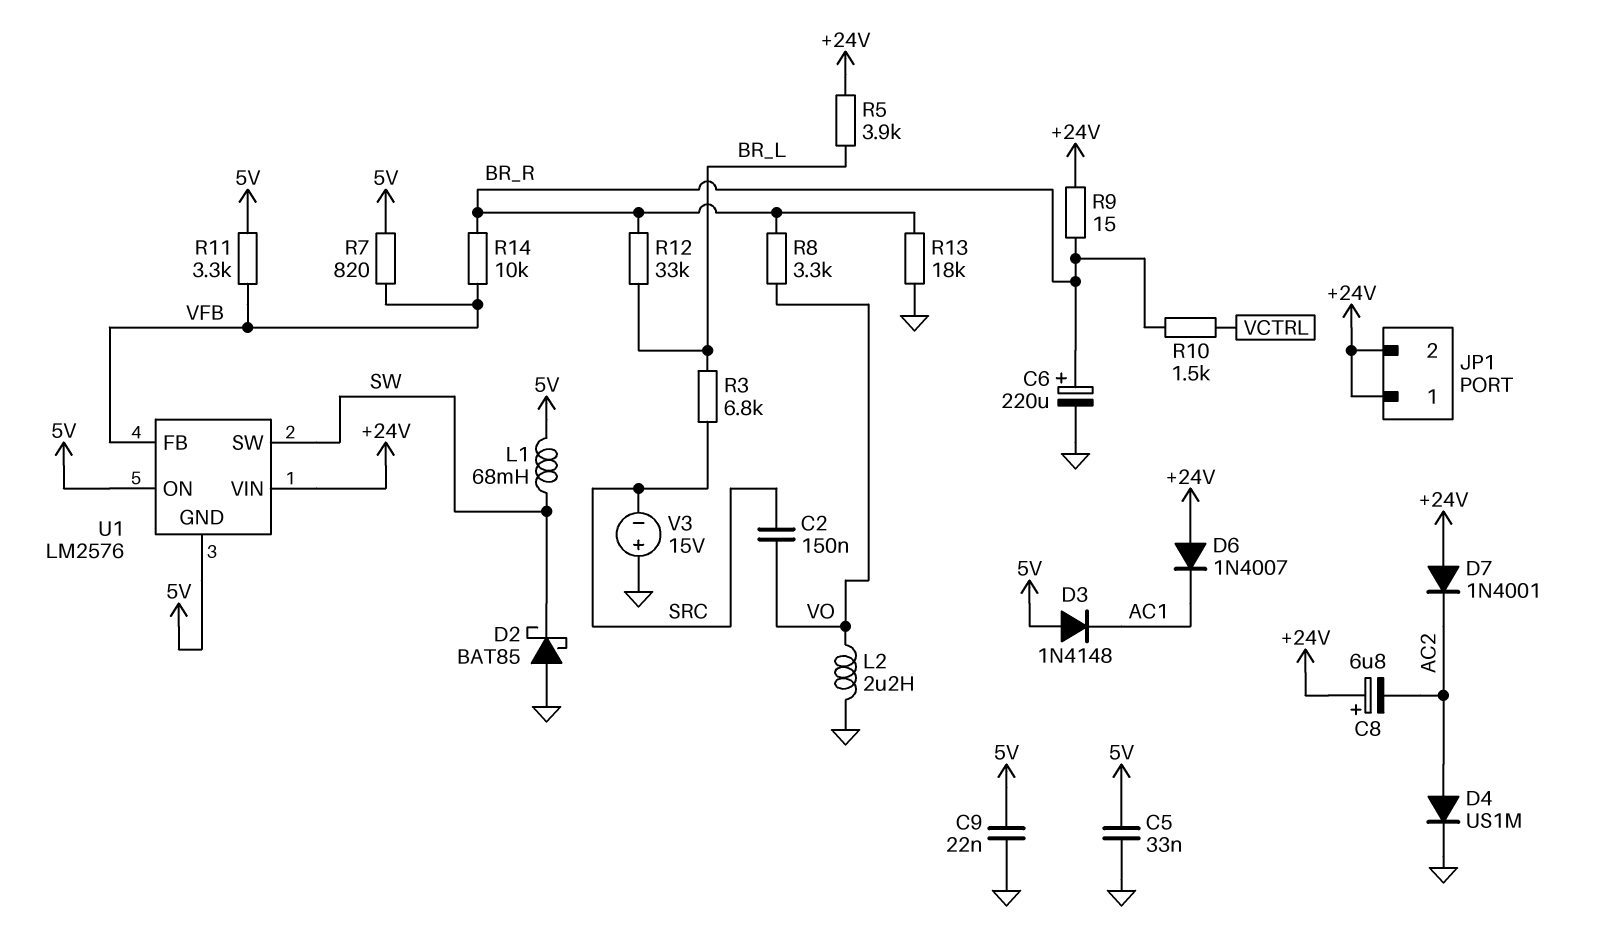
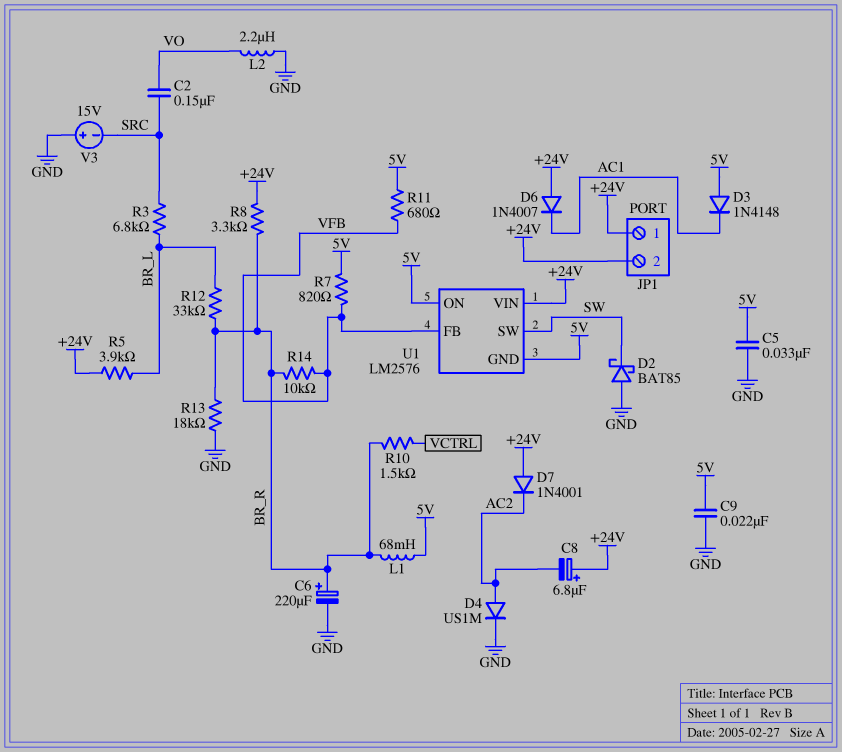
L1: 68mH (5V, SW) -> 68mH (5V, BR_R)
R8: 3.3k (BR_R, VO) -> 3.3k (+24V, BR_R)
R9: 15 (+24V, BR_R) -> none
R11: 3.3k (5V, VFB) -> 680 (5V, VFB)

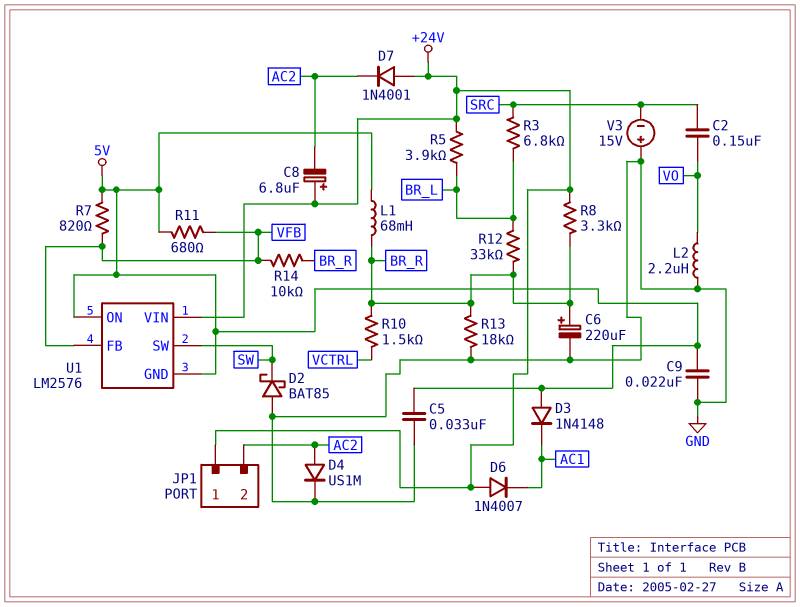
JP1 pin 2: +24V -> AC2

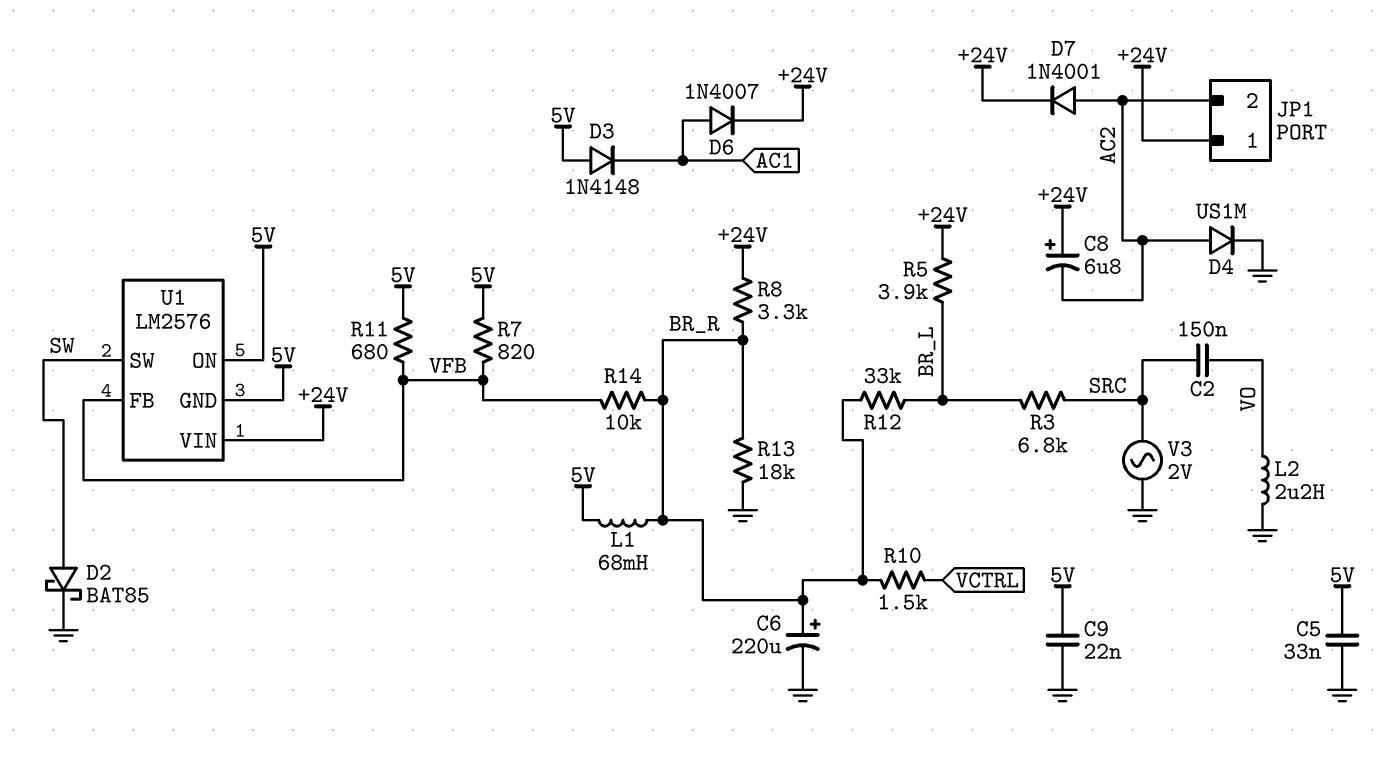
D2: schottky BAT85 (A GND, K SW) -> schottky BAT85 (A SW, K GND)
D6: diode 1N4007 (A +24V, K AC1) -> diode 1N4007 (A AC1, K +24V)
D7: diode 1N4001 (A +24V, K AC2) -> diode 1N4001 (A AC2, K +24V)
V3: 15V (plus GND, minus SRC) -> AC 2V (GND, SRC)

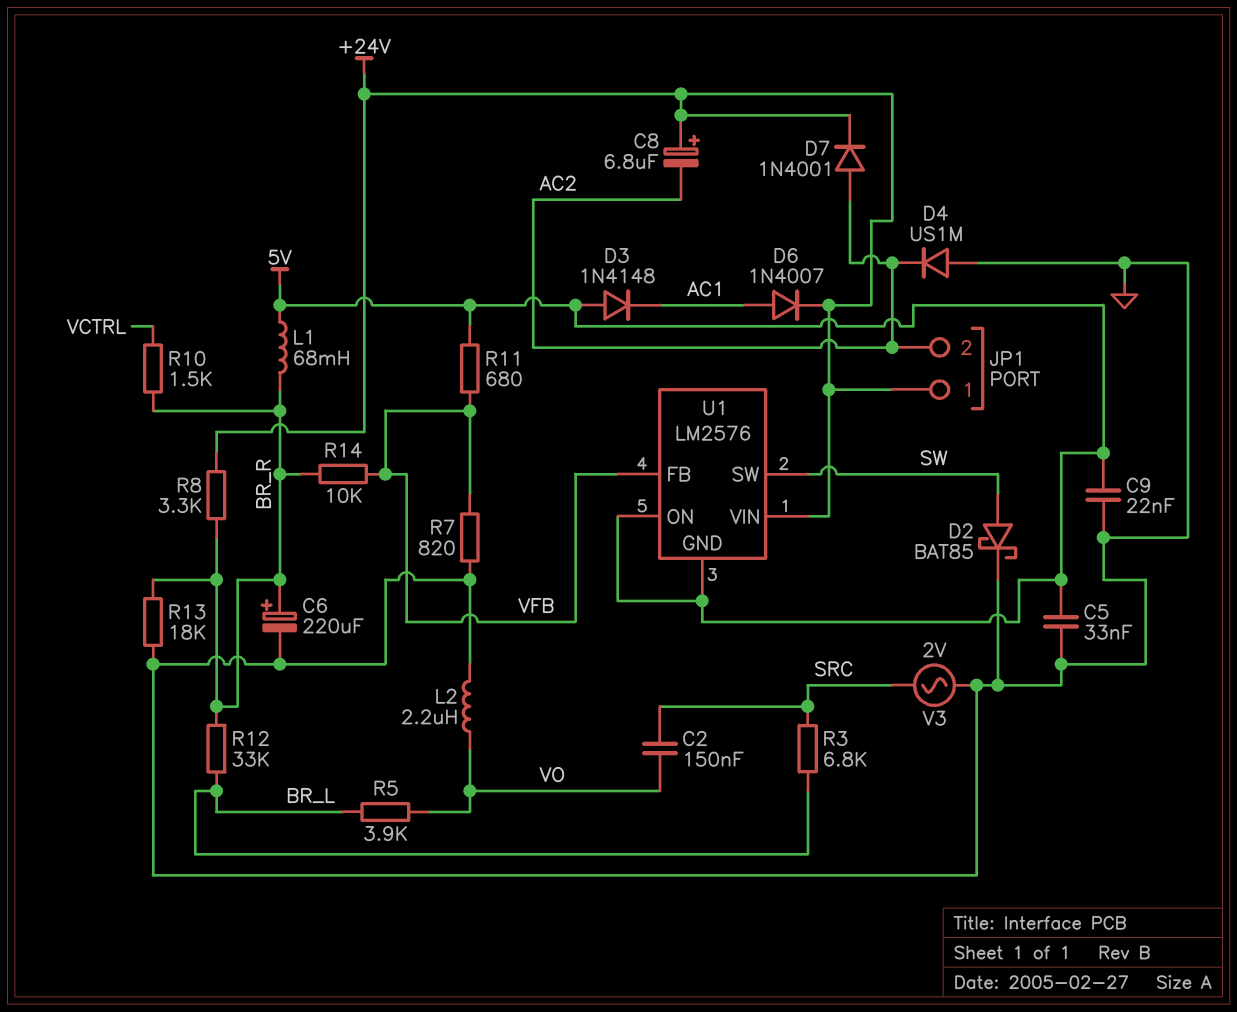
D4: diode US1M (A AC2, K GND) -> diode US1M (A GND, K AC2)
R5: 3.9k (+24V, BR_L) -> 3.9k (BR_L, VO)
R7: 820 (5V, VFB) -> 820 (GND, VFB)

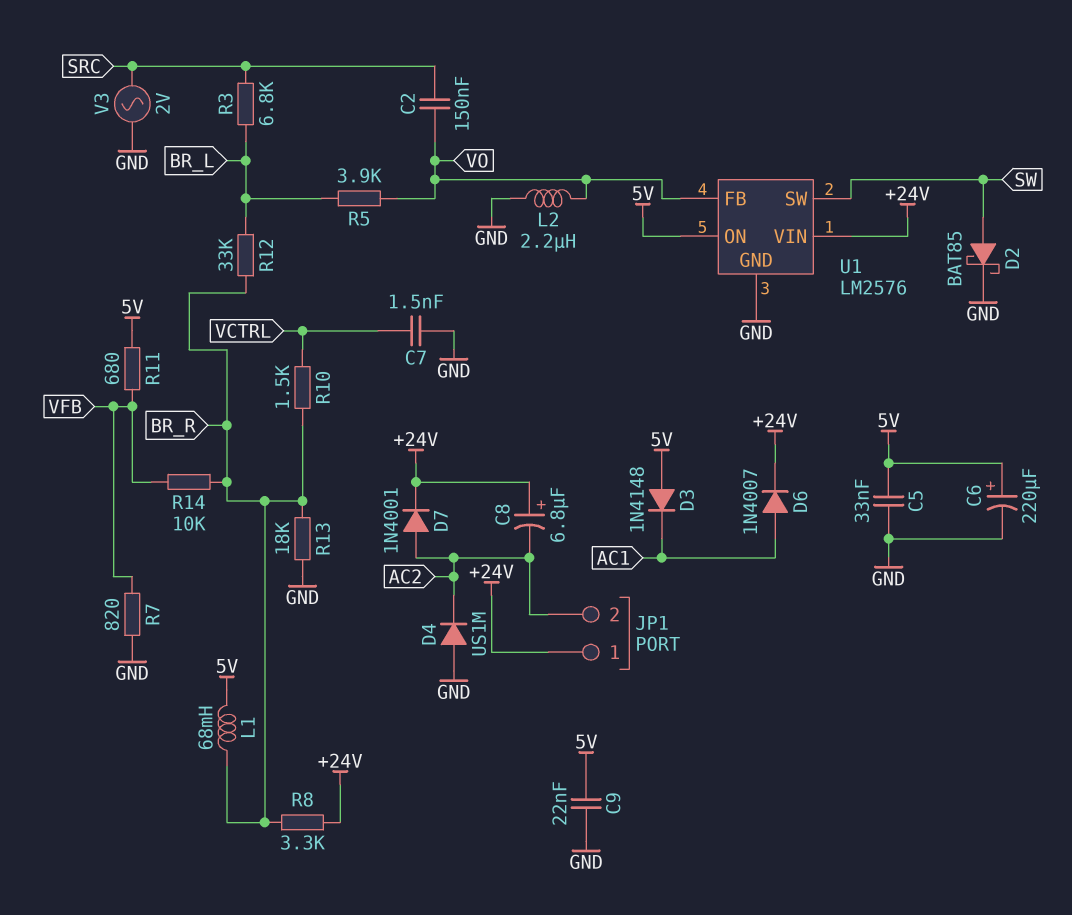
C6: 220uF (plus BR_R, minus GND) -> 220uF (plus 5V, minus GND)
C7: none -> 1.5nF (GND, VCTRL)
U1 pin FB: VFB -> VO
U1 pin GND: 5V -> GND

